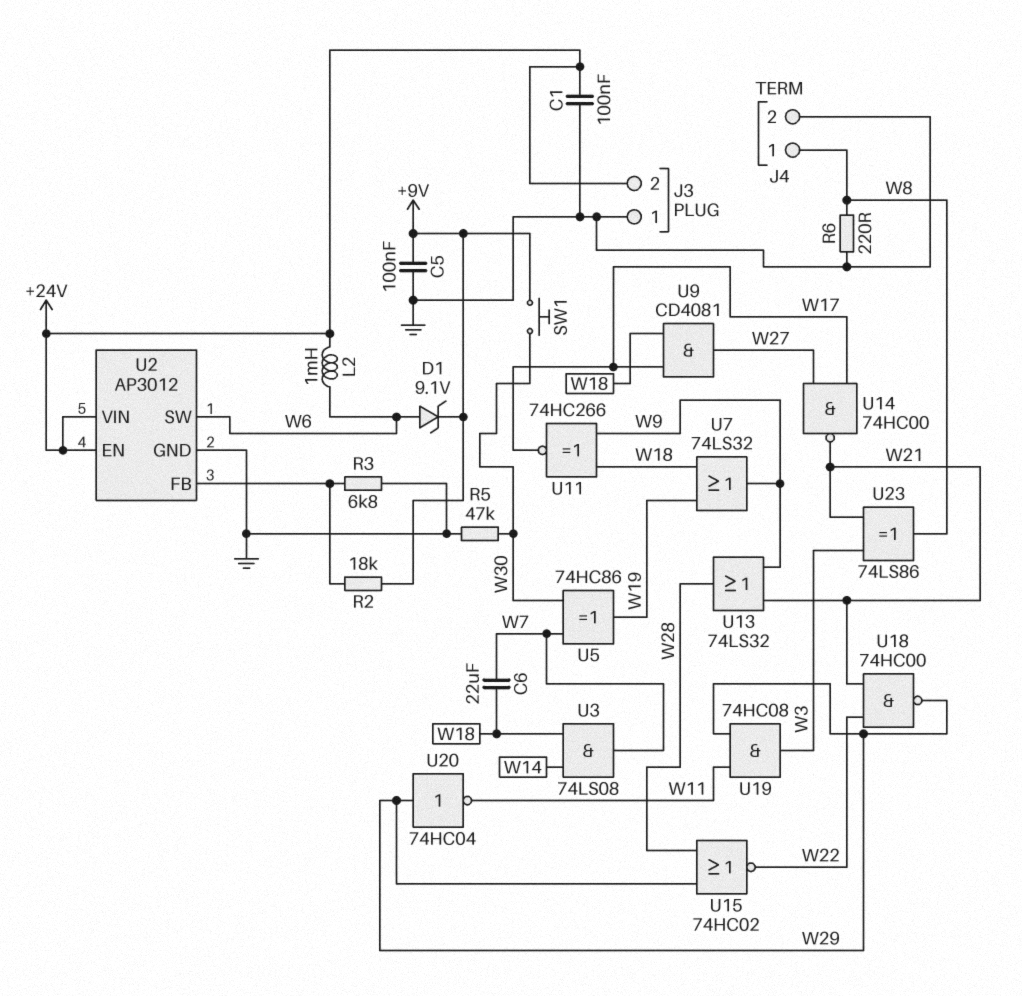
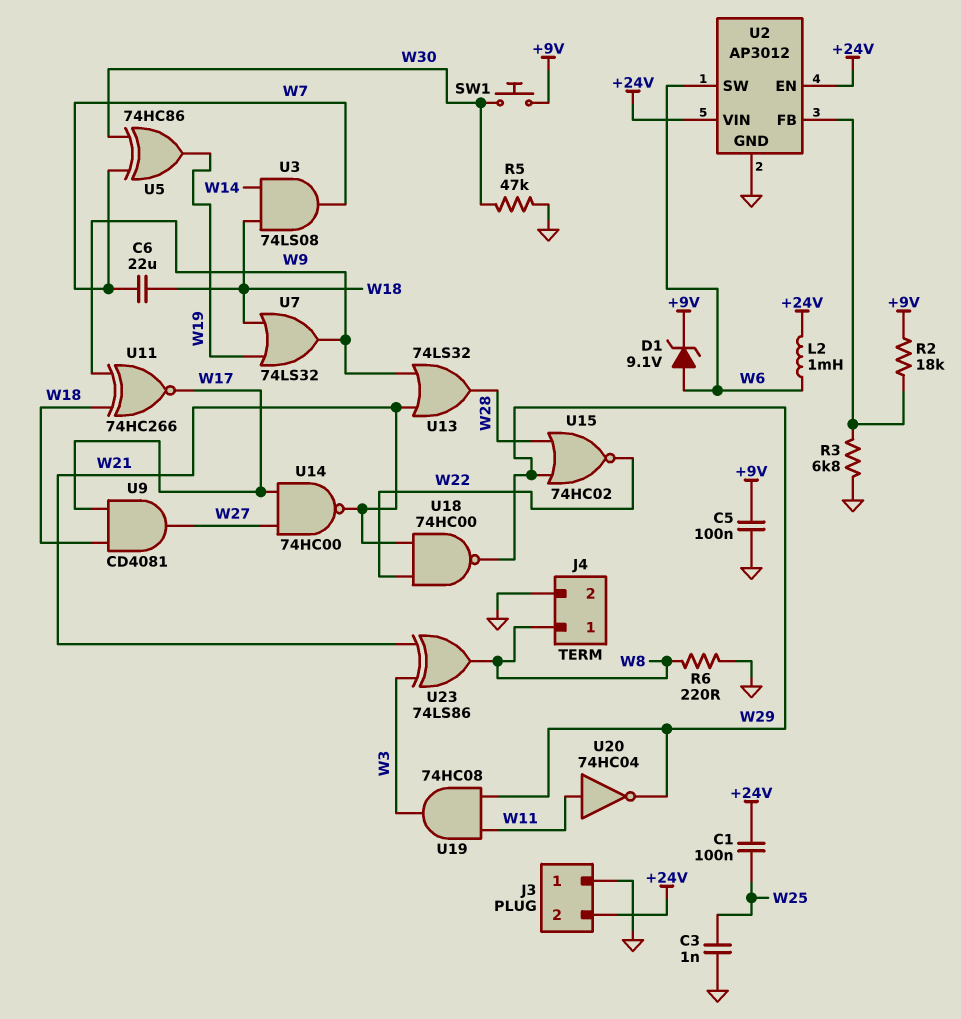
C1: 100nF (+24V, GND) -> 100nF (+24V, W25)
C3: none -> 1nF (GND, W25)
U20: NOT 74HC04 (in W29, out W11) -> NOT 74HC04 (in W11, out W29)

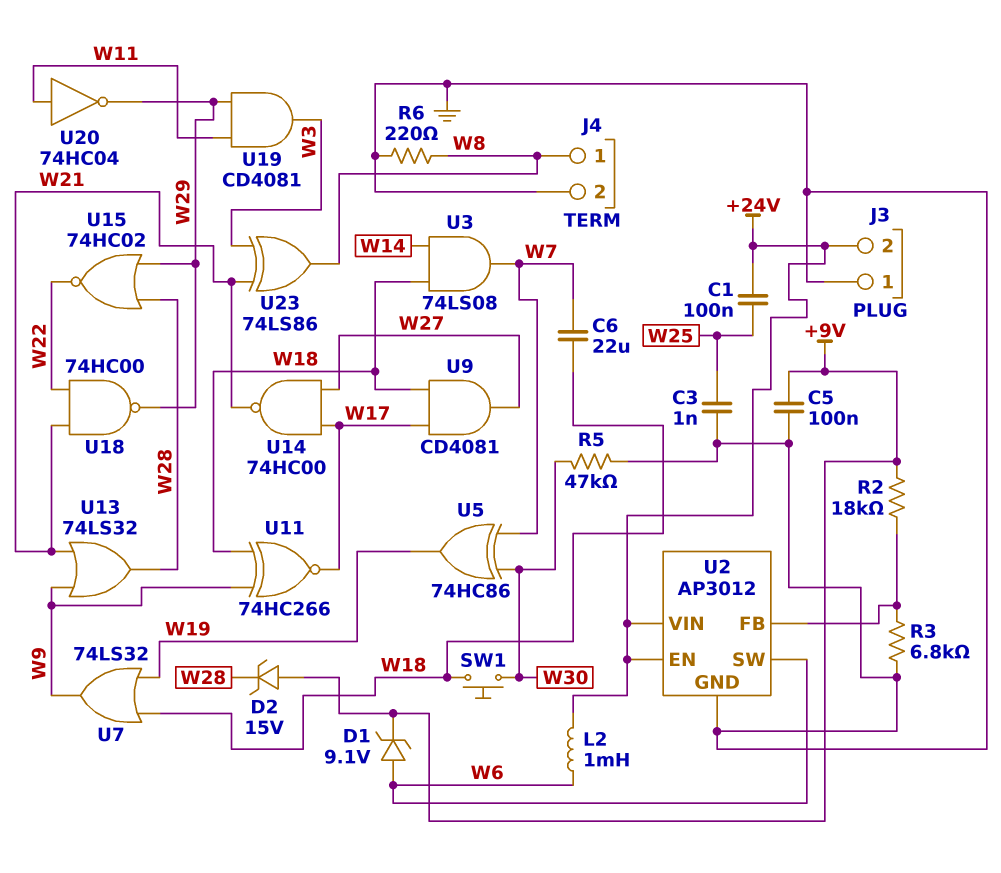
D2: none -> zener 15V (A +9V, K W28)
SW1: button (+9V, W30) -> button (W18, W30)
U19: AND 74HC08 (in W11, in W29, out W3) -> AND CD4081 (in W11, in W29, out W3)

